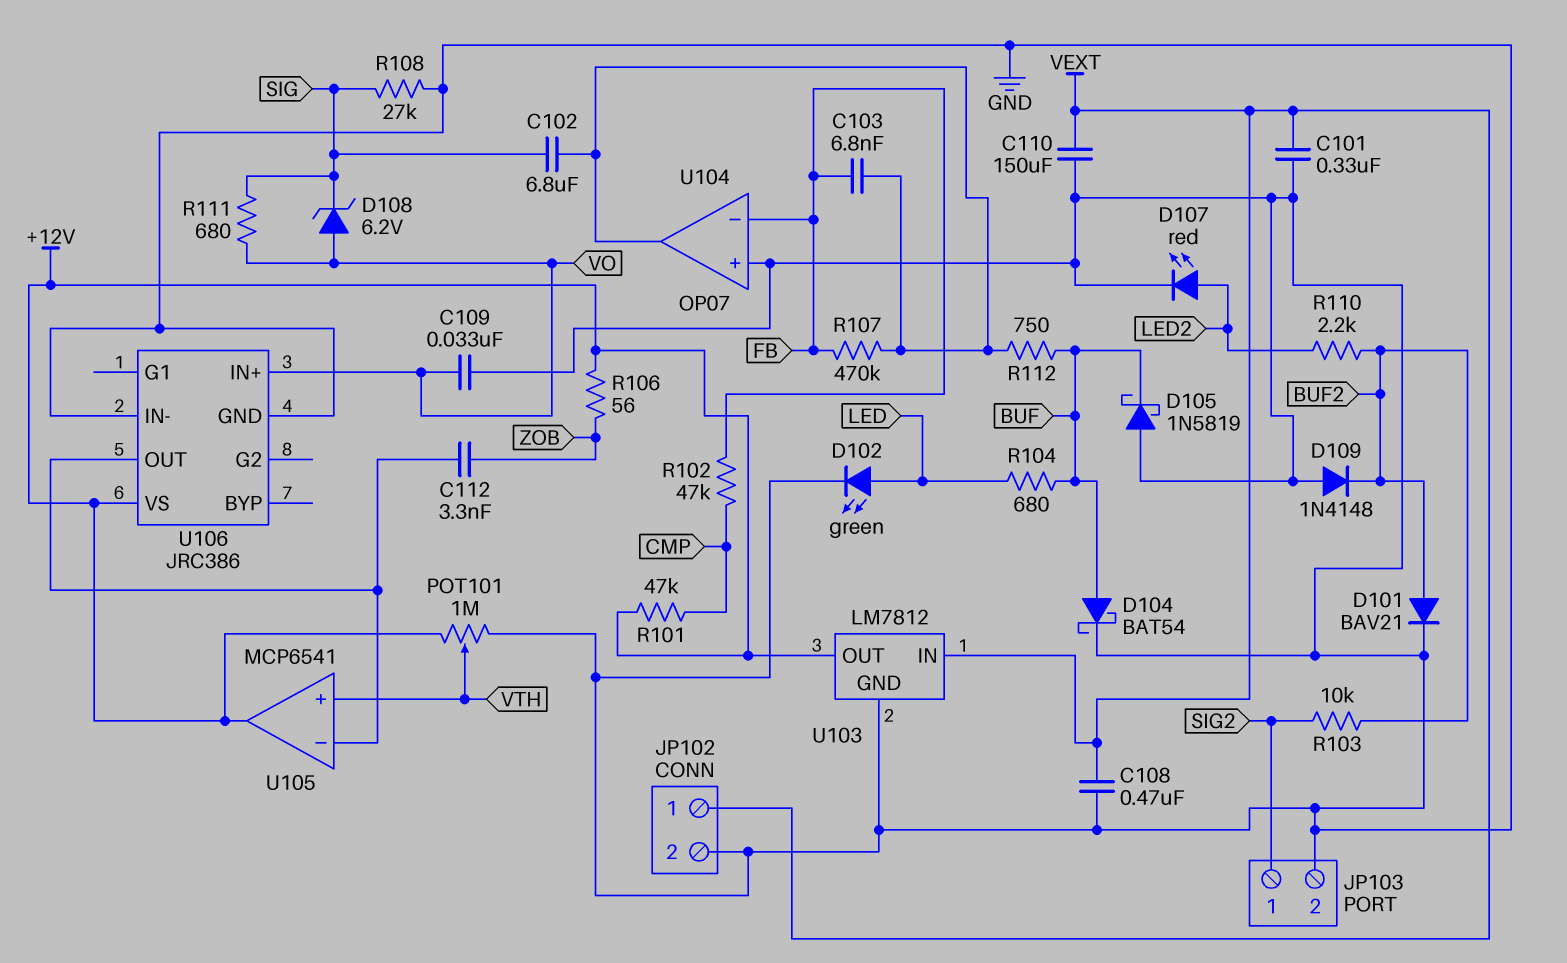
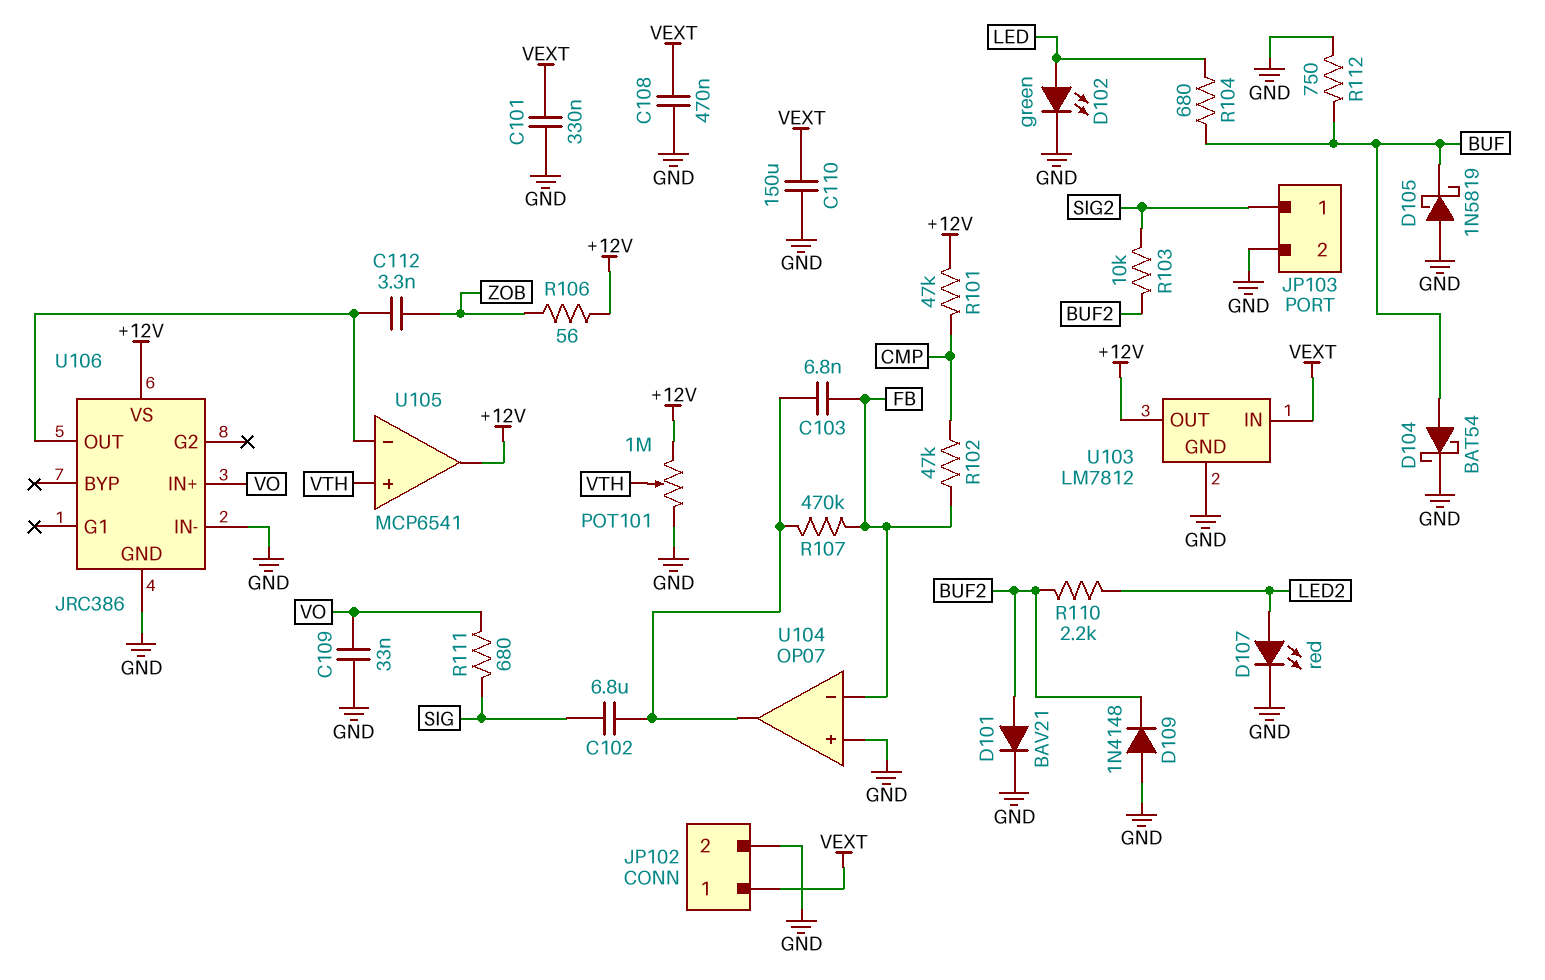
D108: zener 6.2V (A VO, K SIG) -> none
R108: 27k (GND, SIG) -> none
R112: 750 (BUF, U104/out) -> 750 (BUF, GND)

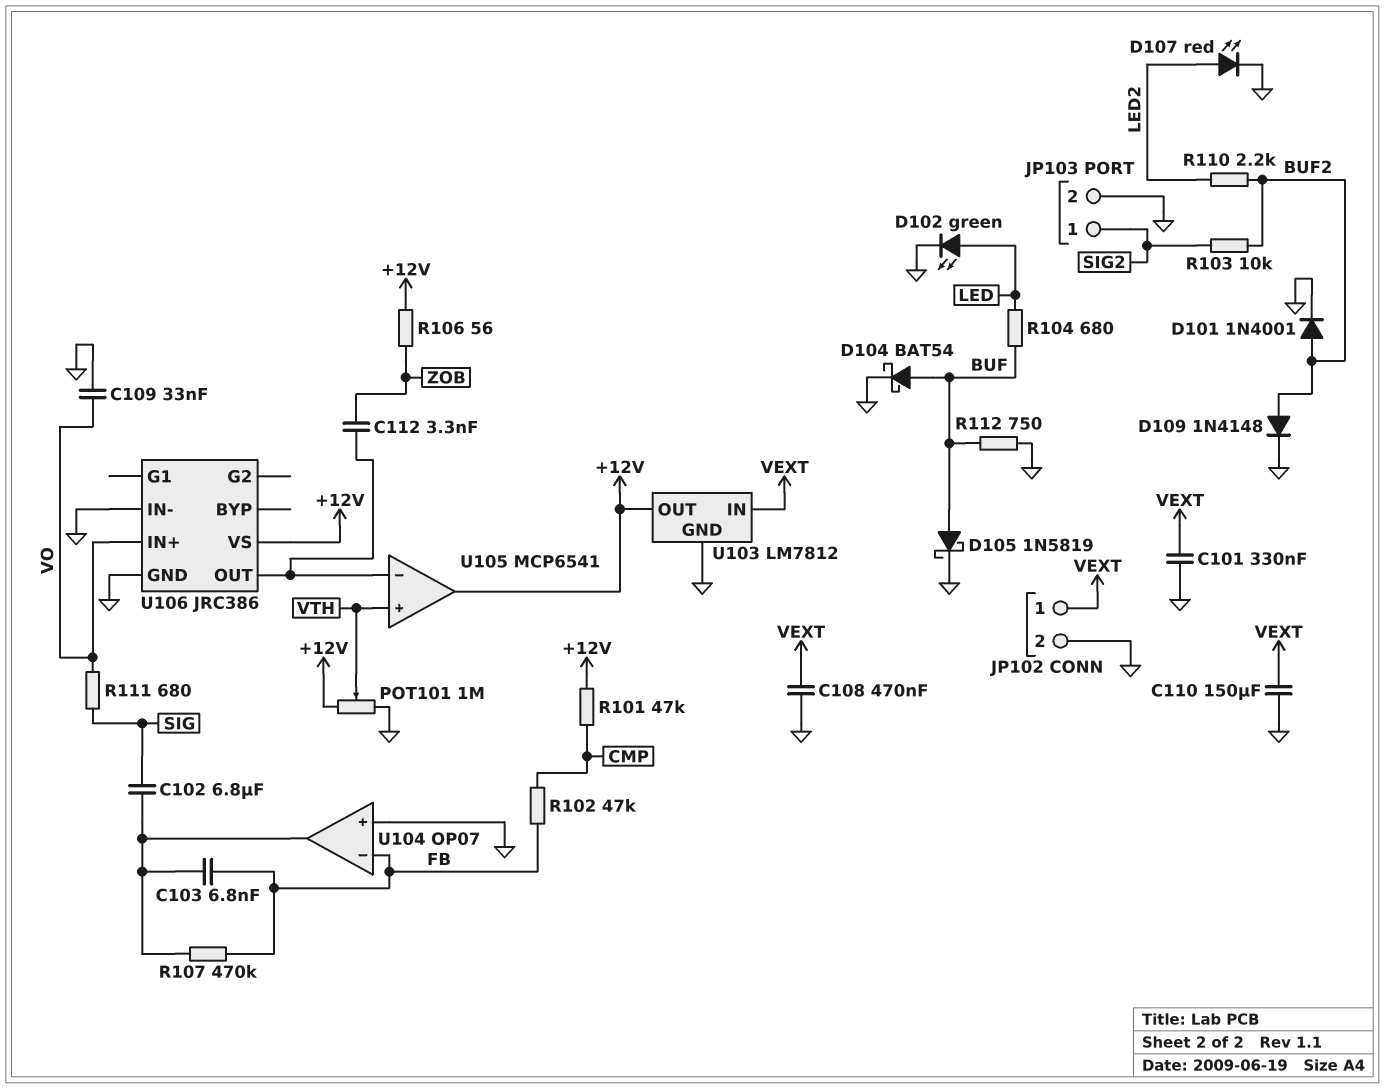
D101: diode BAV21 (A BUF2, K GND) -> diode 1N4001 (A BUF2, K GND)
D105: schottky 1N5819 (A GND, K BUF) -> schottky 1N5819 (A BUF, K GND)
D109: diode 1N4148 (A GND, K BUF2) -> diode 1N4148 (A BUF2, K GND)

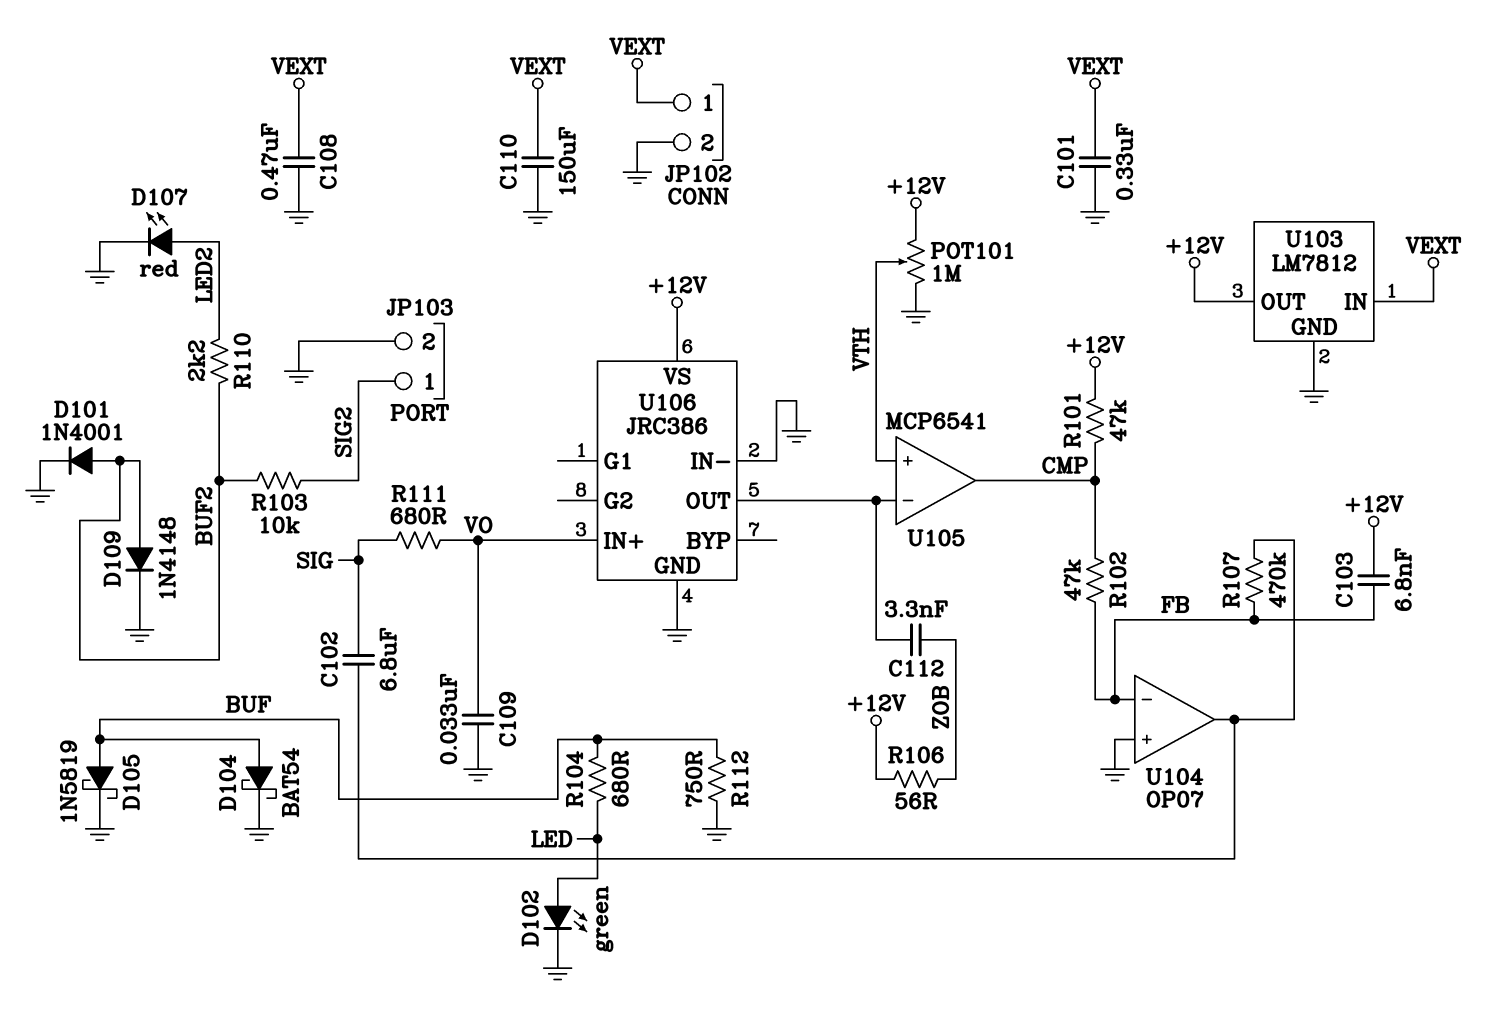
C103: 6.8nF (FB, U104/out) -> 6.8nF (+12V, FB)
U105 pin out: +12V -> CMP

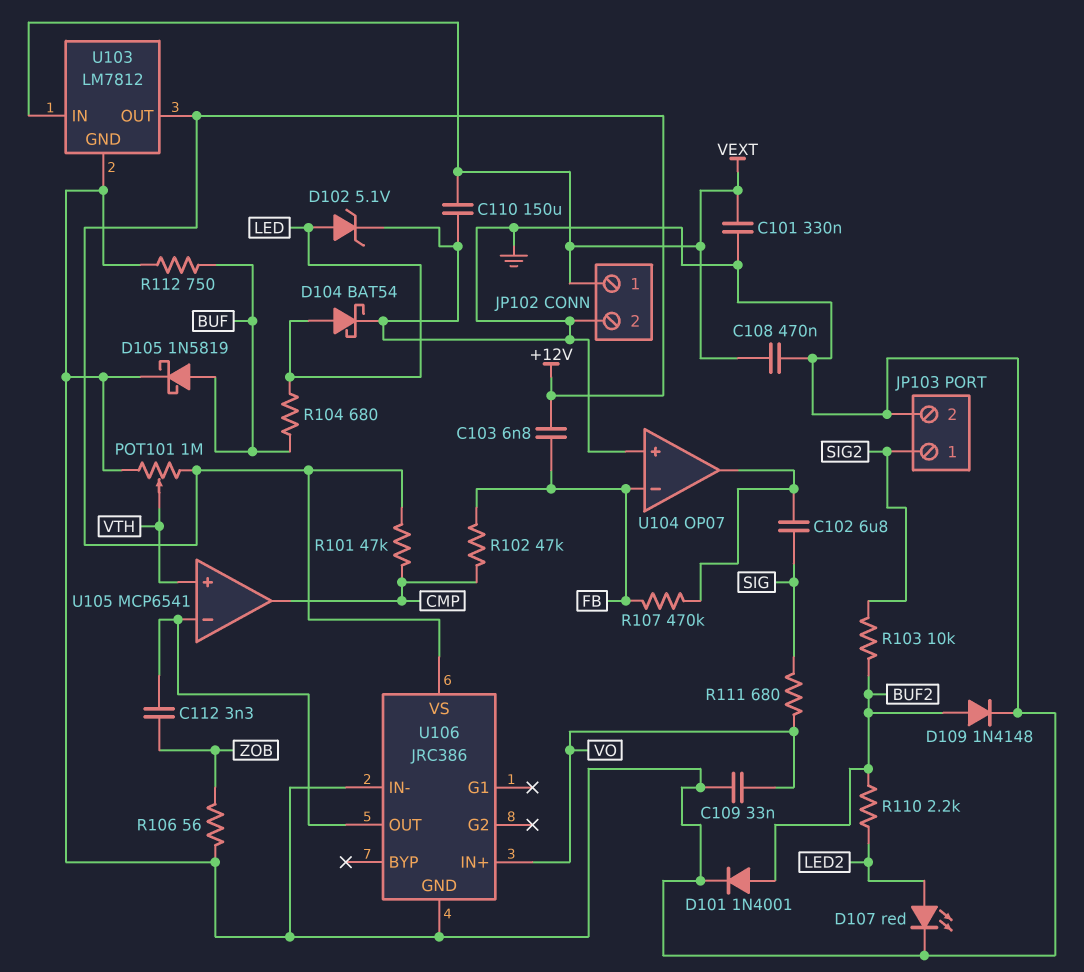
D102: LED green (A LED, K GND) -> zener 5.1V (A LED, K GND)
D104: schottky BAT54 (A BUF, K GND) -> schottky BAT54 (A LED, K GND)
R106: 56 (+12V, ZOB) -> 56 (GND, ZOB)

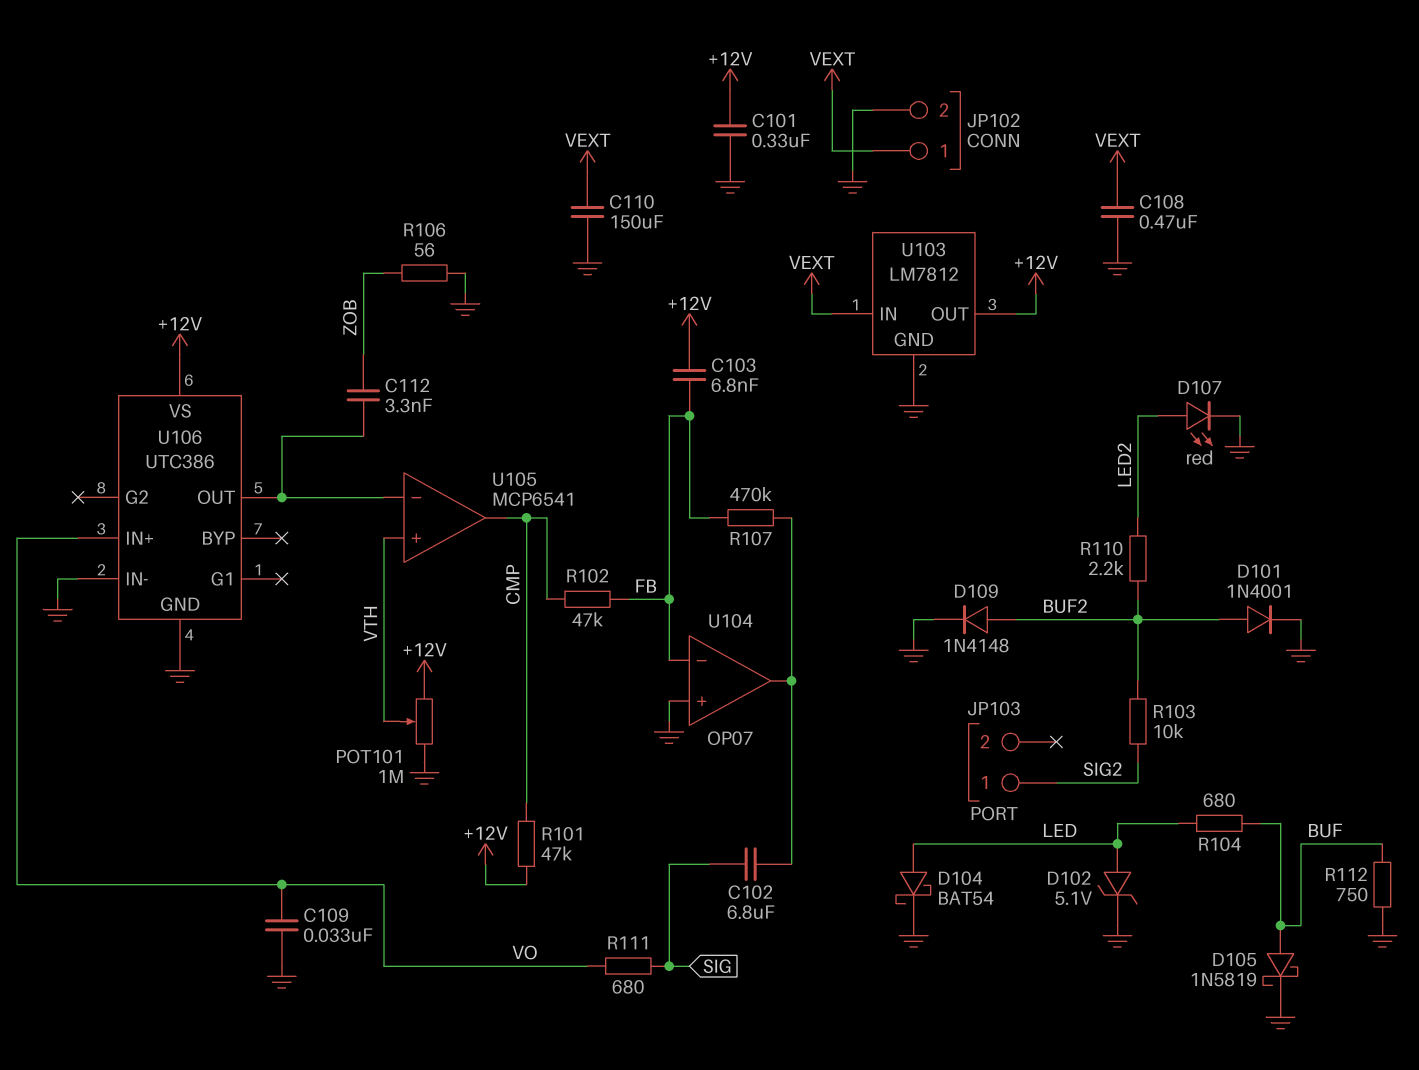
C101: 330nF (GND, VEXT) -> 330nF (+12V, GND)
JP103 pin 2: GND -> none
U106: JRC386 -> UTC386

